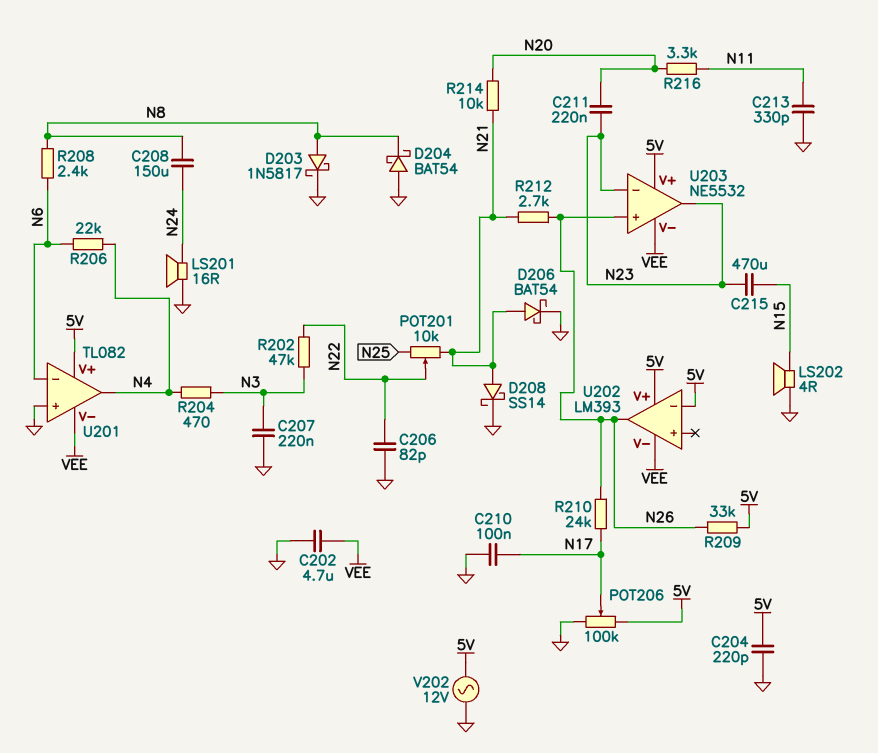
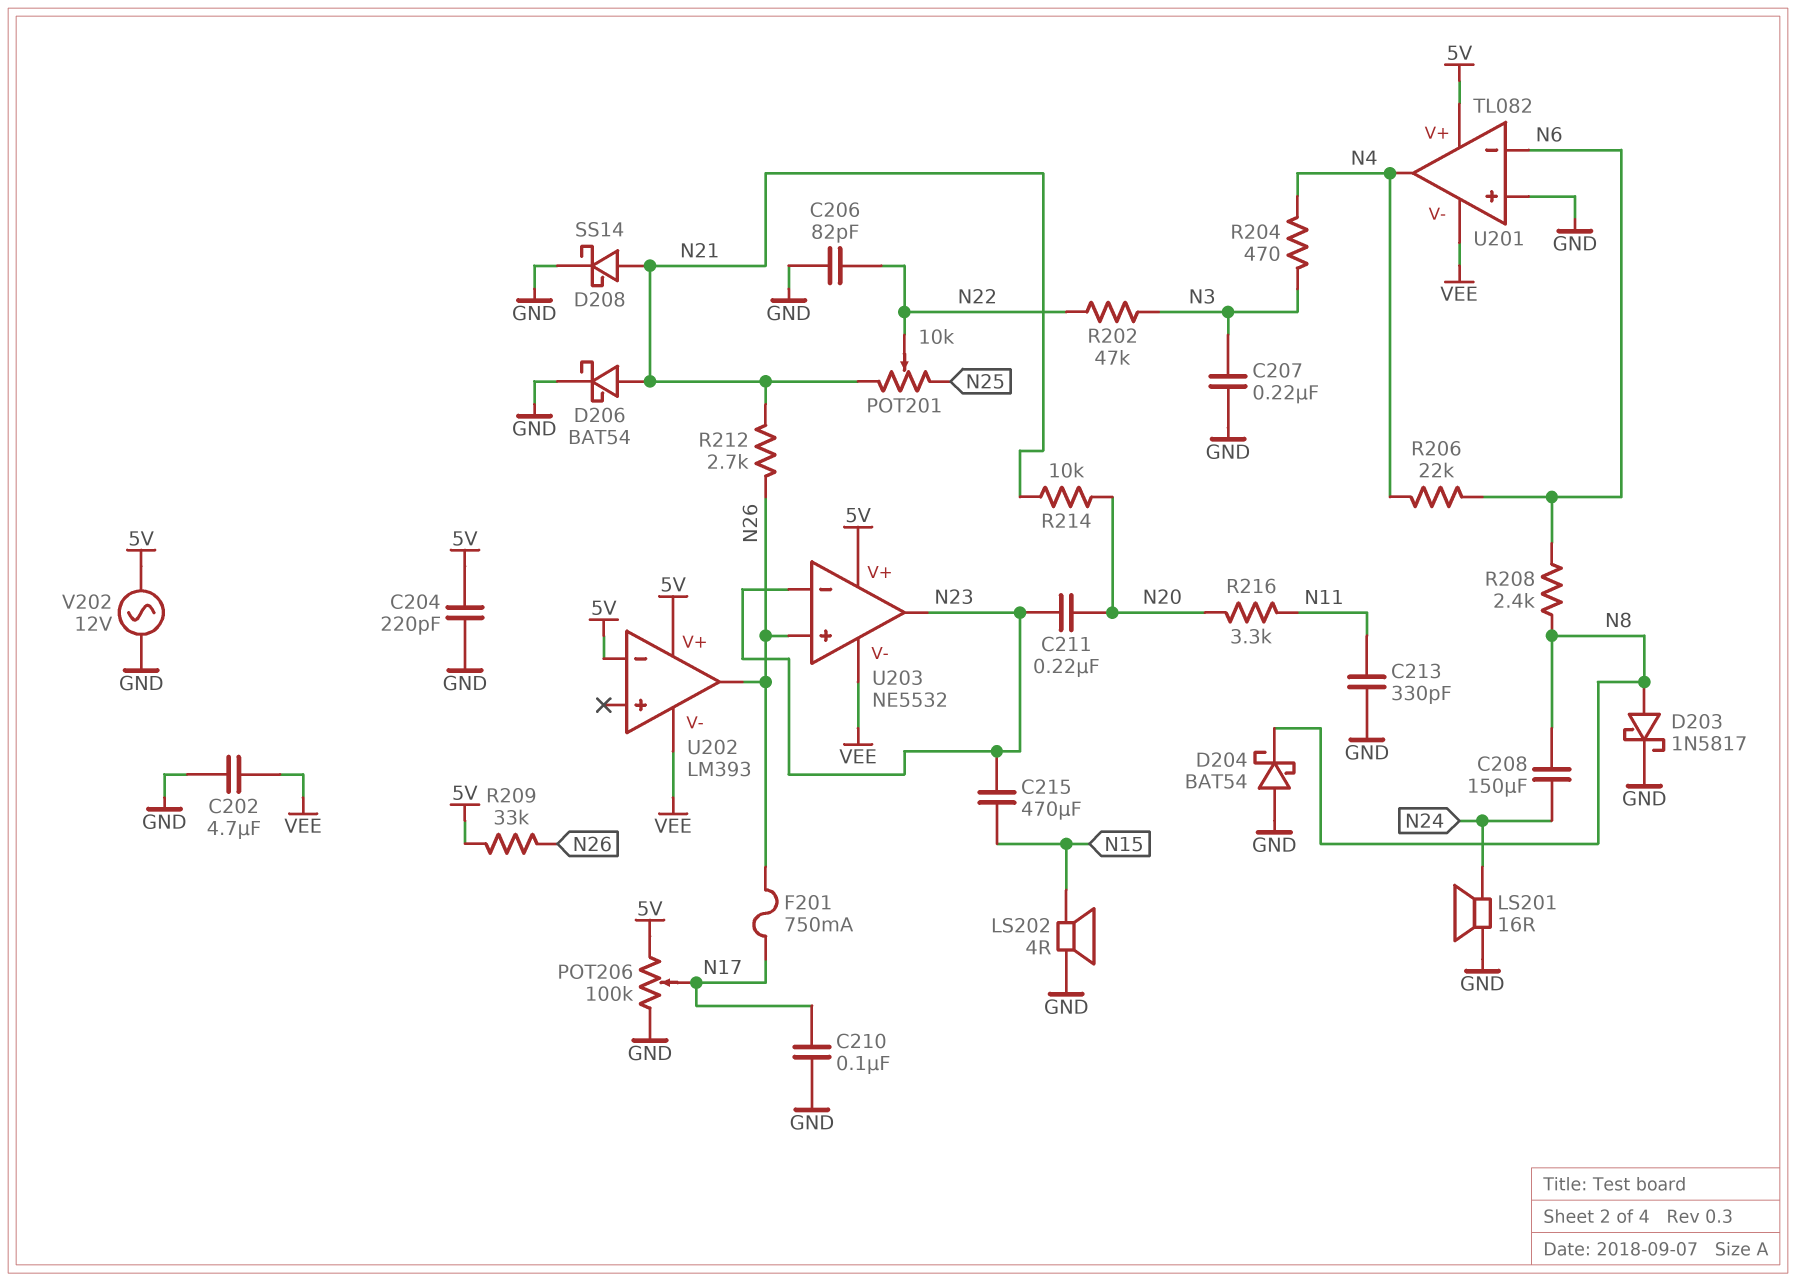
F201: none -> 750mA (N17, N26)
R210: 24k (N17, N26) -> none

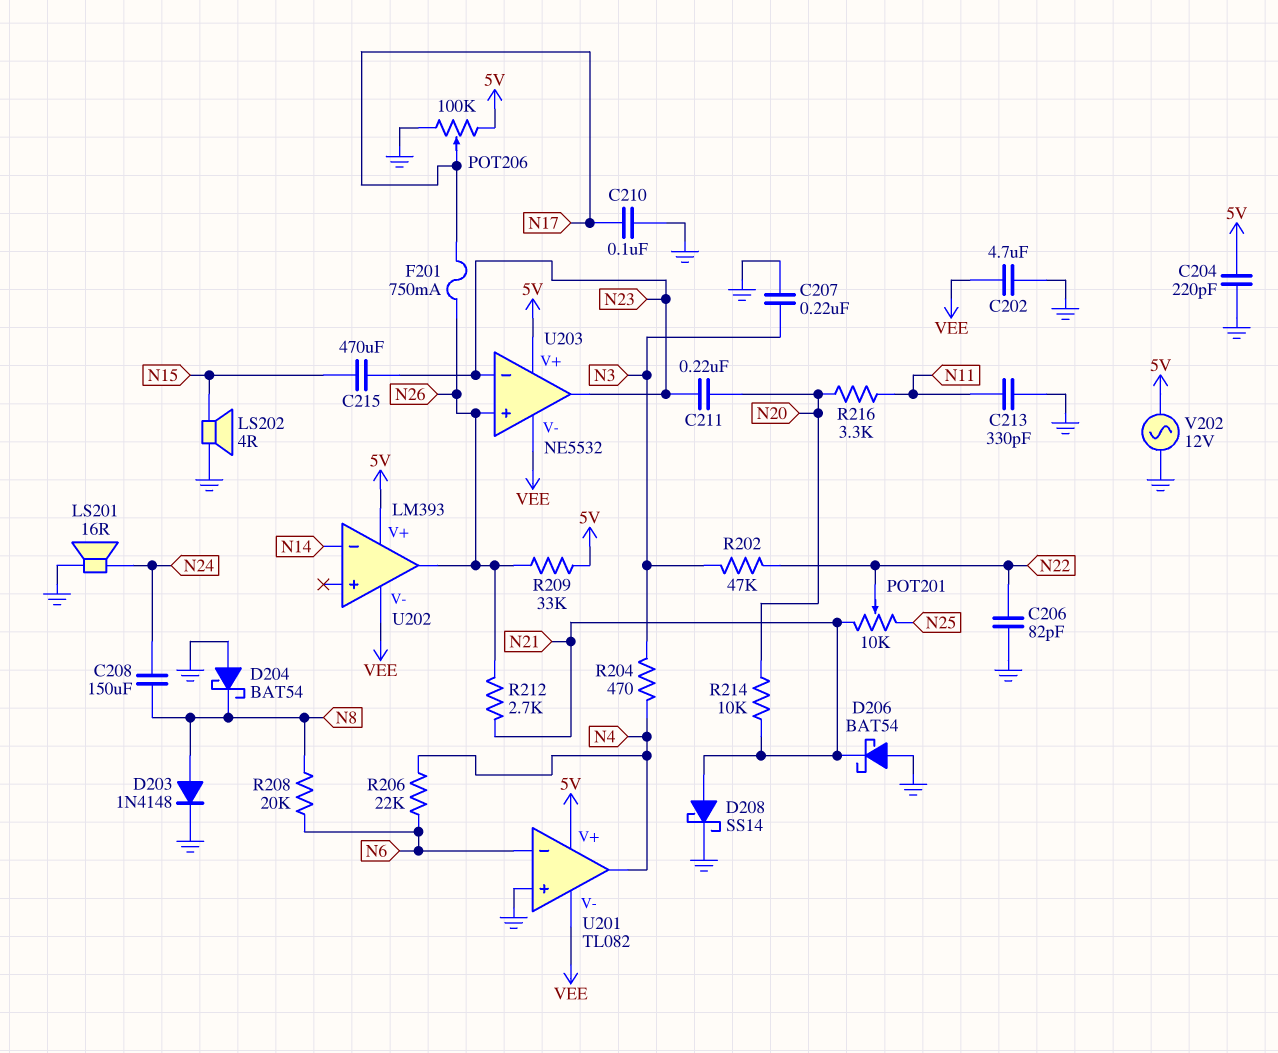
D203: schottky 1N5817 (A N8, K GND) -> diode 1N4148 (A N8, K GND)
D206: schottky BAT54 (A N21, K GND) -> schottky BAT54 (A GND, K N21)
R208: 2.4k (N6, N8) -> 20k (N6, N8)
U202 pin in-: 5V -> N14

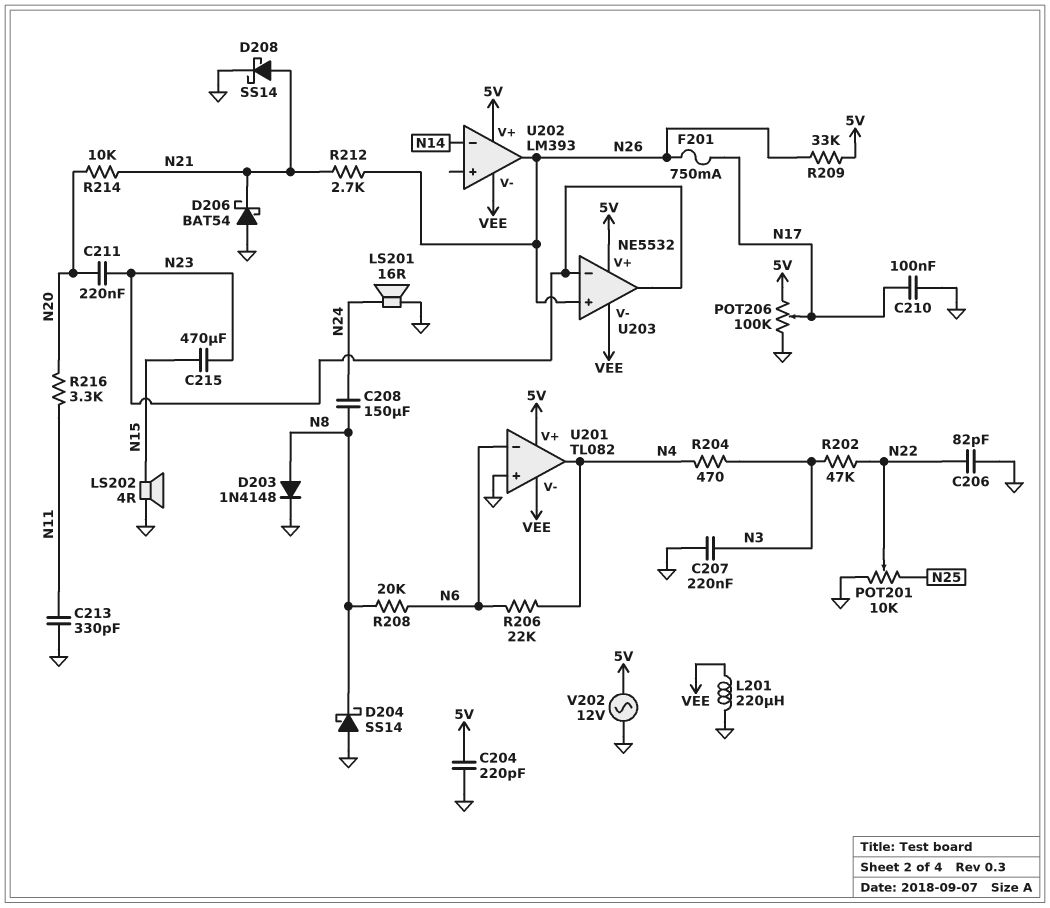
C202: 4.7uF (GND, VEE) -> none
D204: schottky BAT54 (A GND, K N8) -> schottky SS14 (A GND, K N8)
L201: none -> 220uH (GND, VEE)
POT201: 10k (N21, N25, wiper N22) -> 10k (GND, N25, wiper N22)

